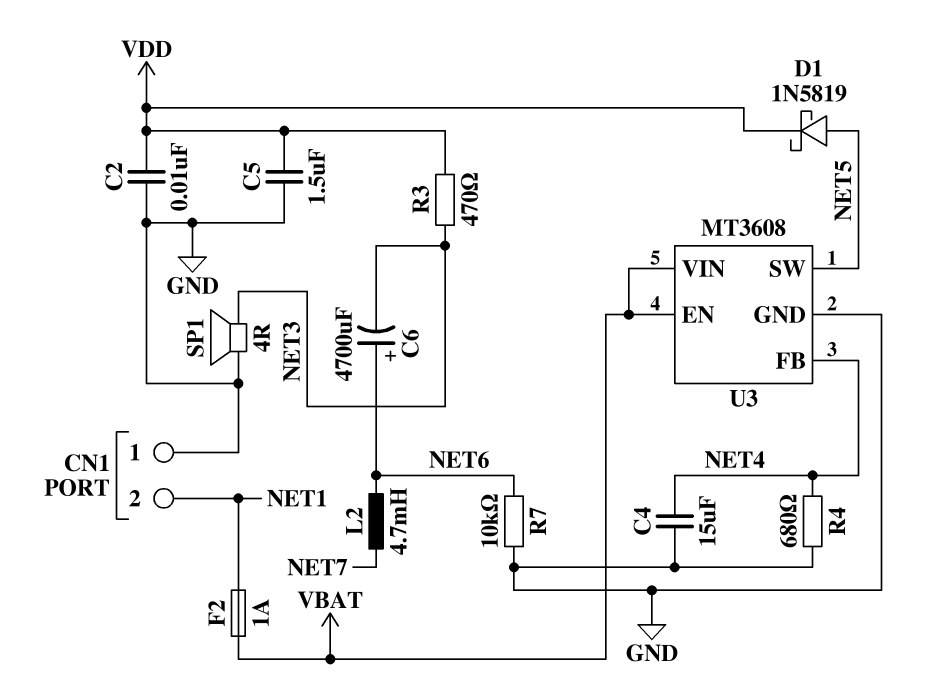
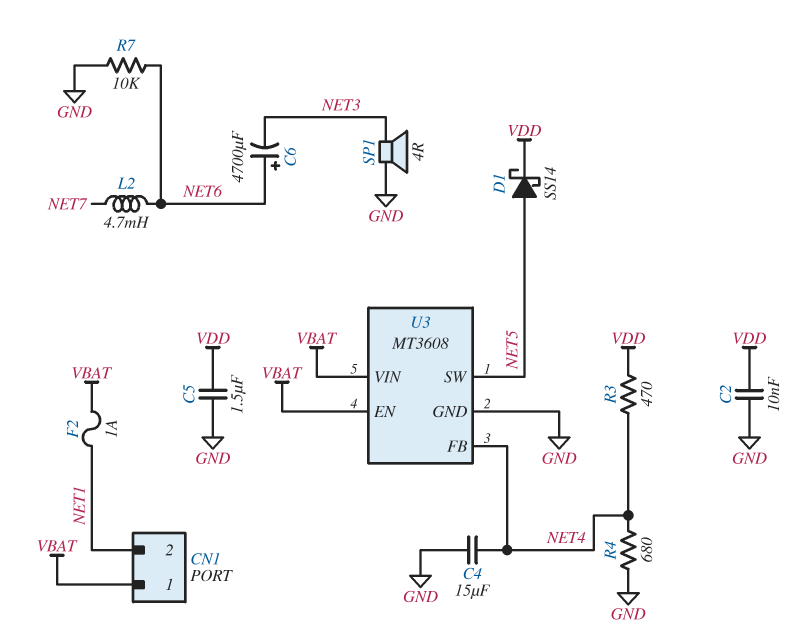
CN1 pin 1: GND -> VBAT
D1: schottky 1N5819 (A NET5, K VDD) -> schottky SS14 (A NET5, K VDD)
R3: 470 (NET3, VDD) -> 470 (NET4, VDD)

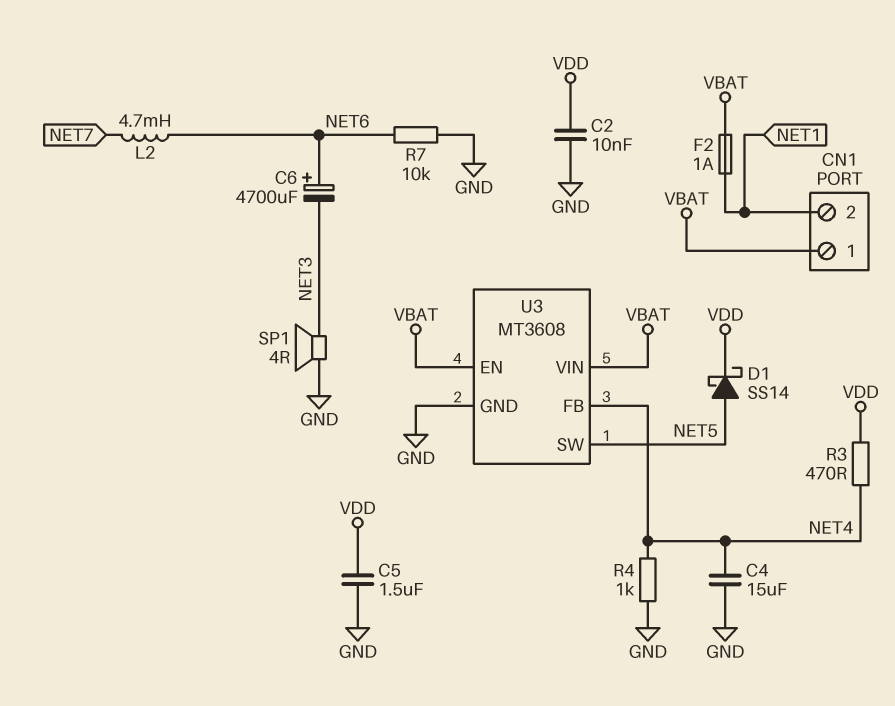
R4: 680 (GND, NET4) -> 1k (GND, NET4)

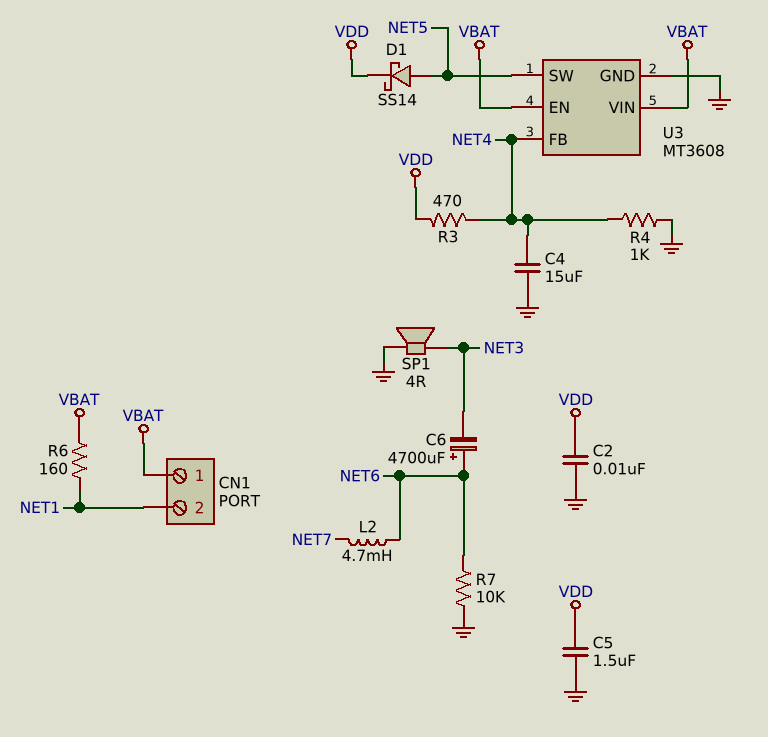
F2: 1A (NET1, VBAT) -> none
R6: none -> 160 (NET1, VBAT)

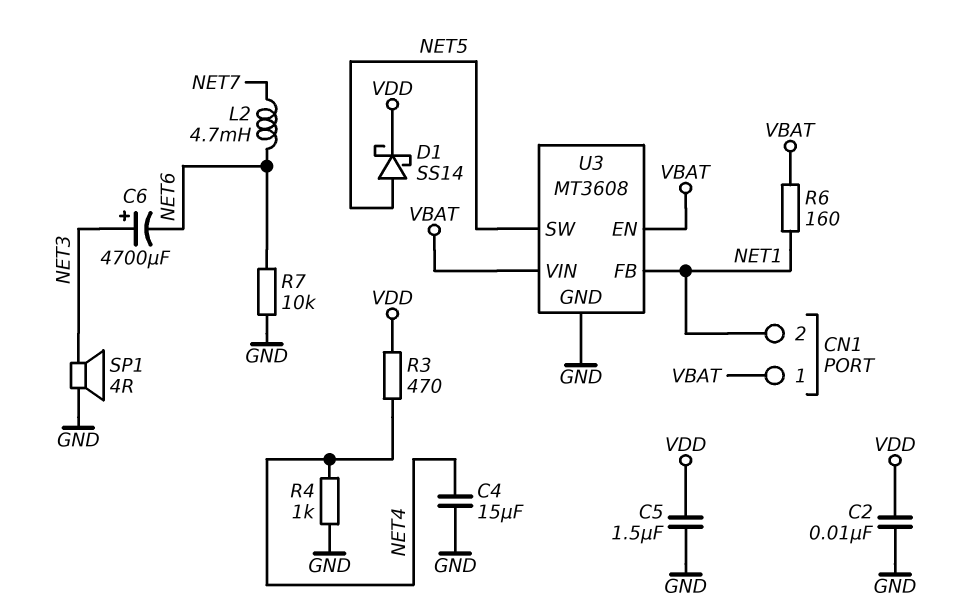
C6: 4700uF (plus NET6, minus NET3) -> 4700uF (plus NET3, minus NET6)
U3 pin FB: NET4 -> NET1

